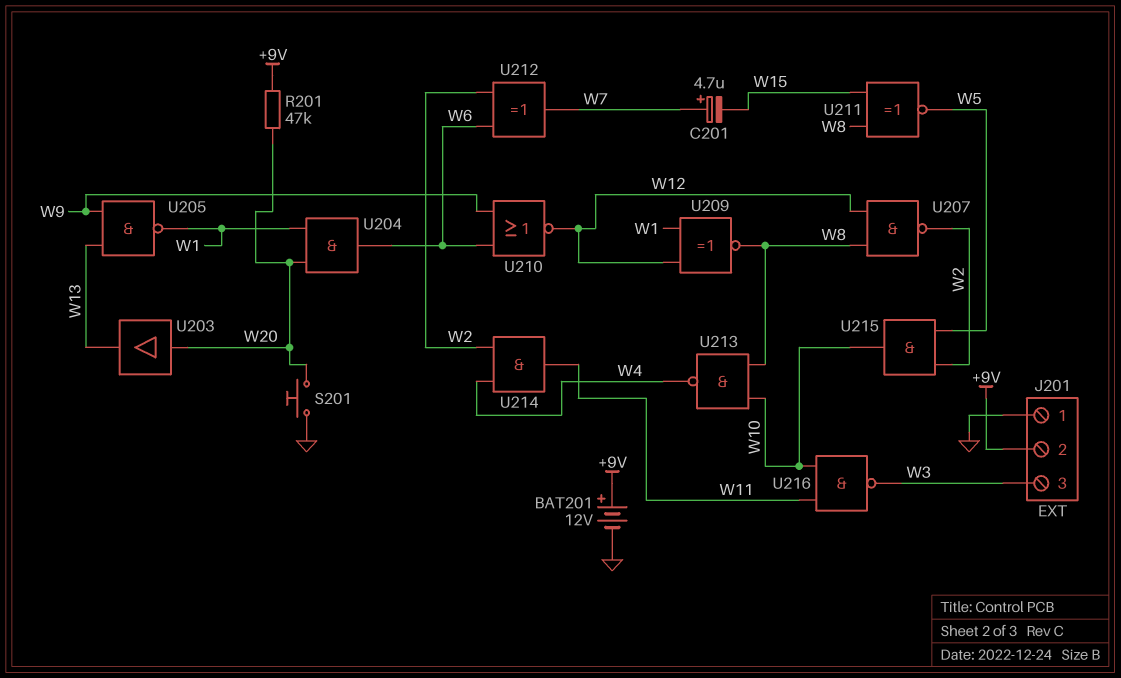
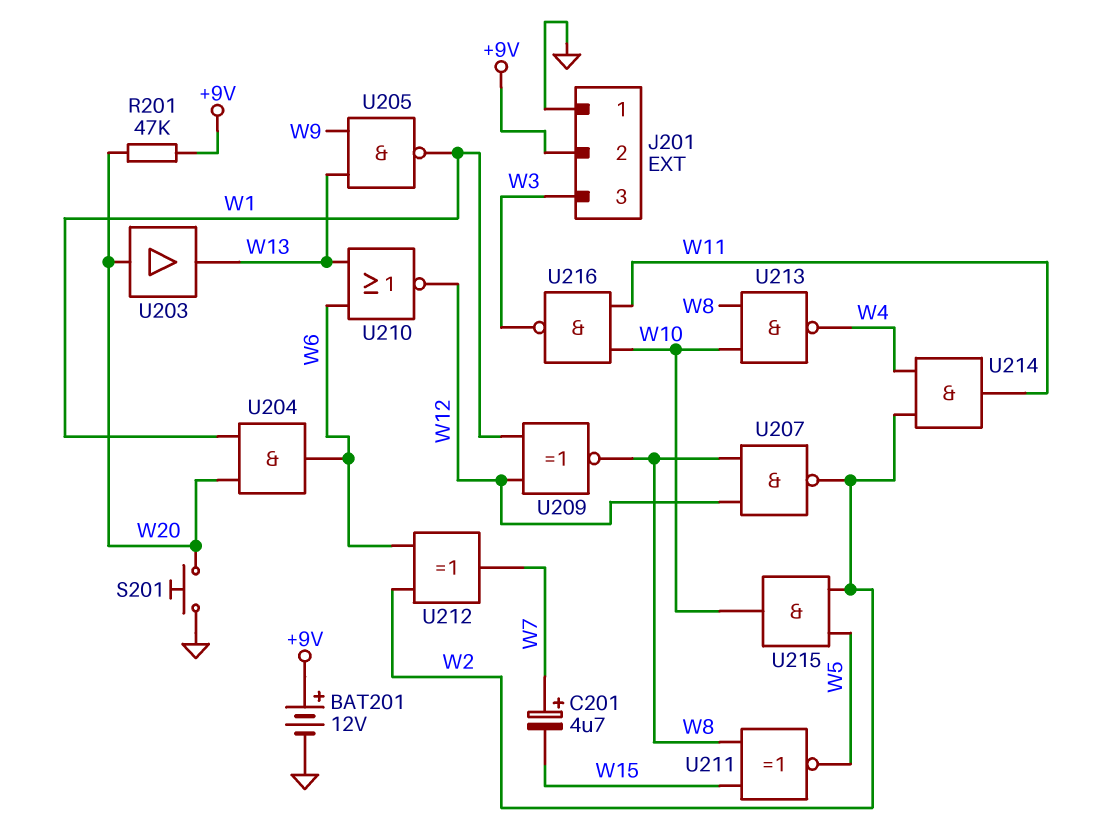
U210: NOR (in W6, in W9, out W12) -> NOR (in W6, in W13, out W12)

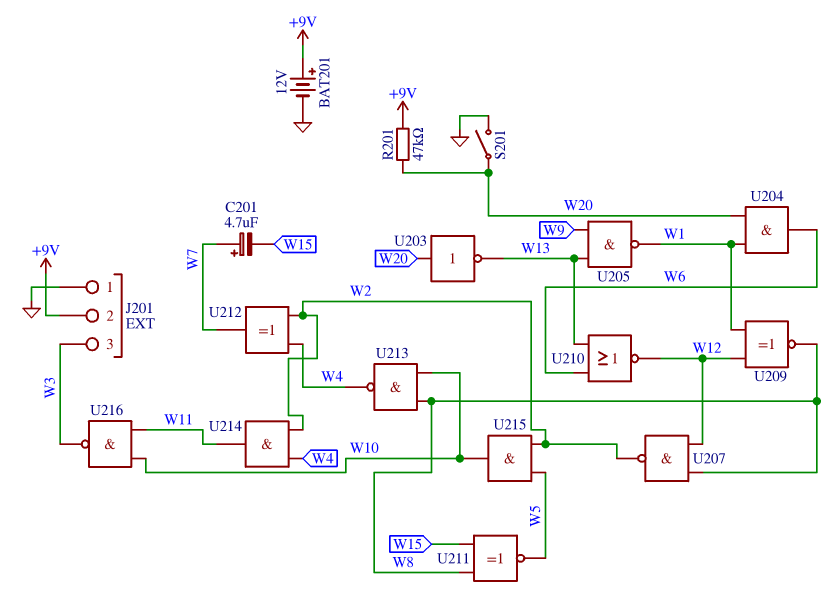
S201: button (GND, W20) -> switch (GND, W20)
U203: buffer (in W20, out W13) -> NOT (in W20, out W13)
U212: XOR (in W2, in W6, out W7) -> XOR (in W2, in W4, out W7)

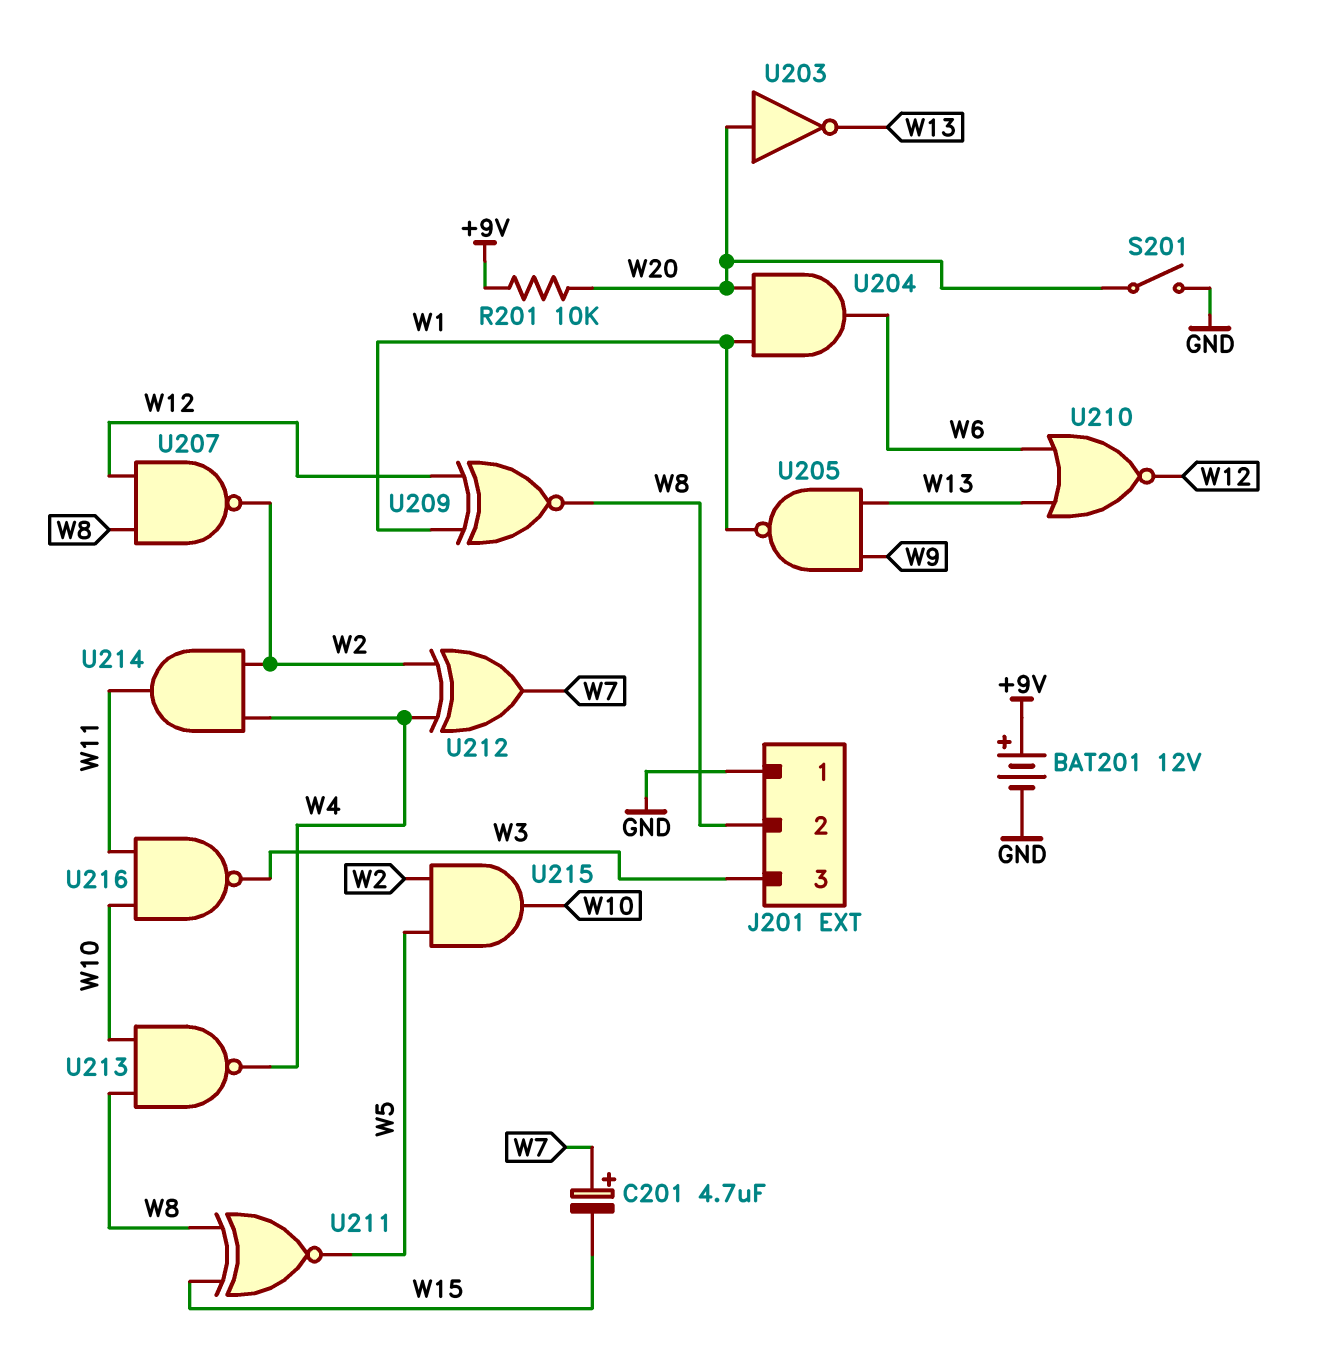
J201 pin 2: +9V -> W8
R201: 47k (+9V, W20) -> 10k (+9V, W20)

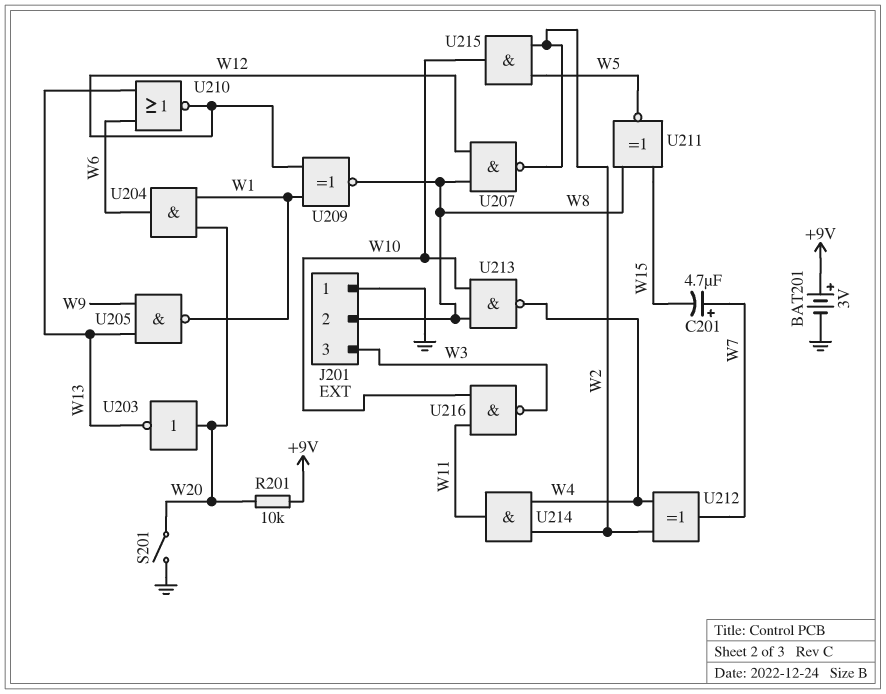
BAT201: 12V (plus +9V, minus GND) -> 3V (plus +9V, minus GND)

